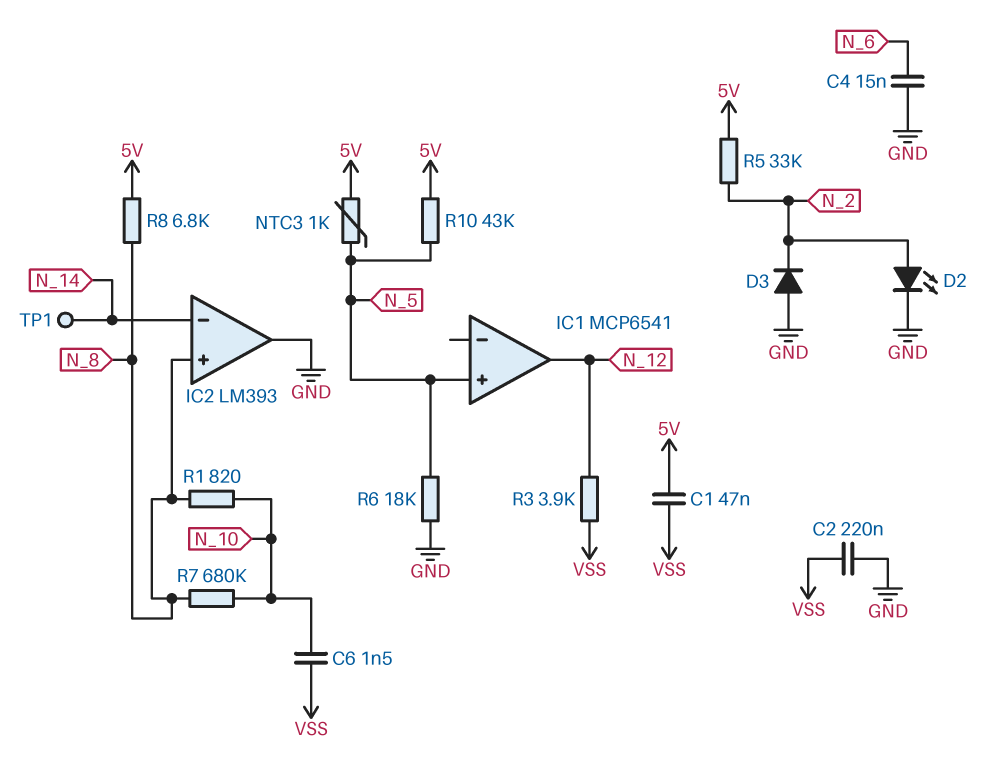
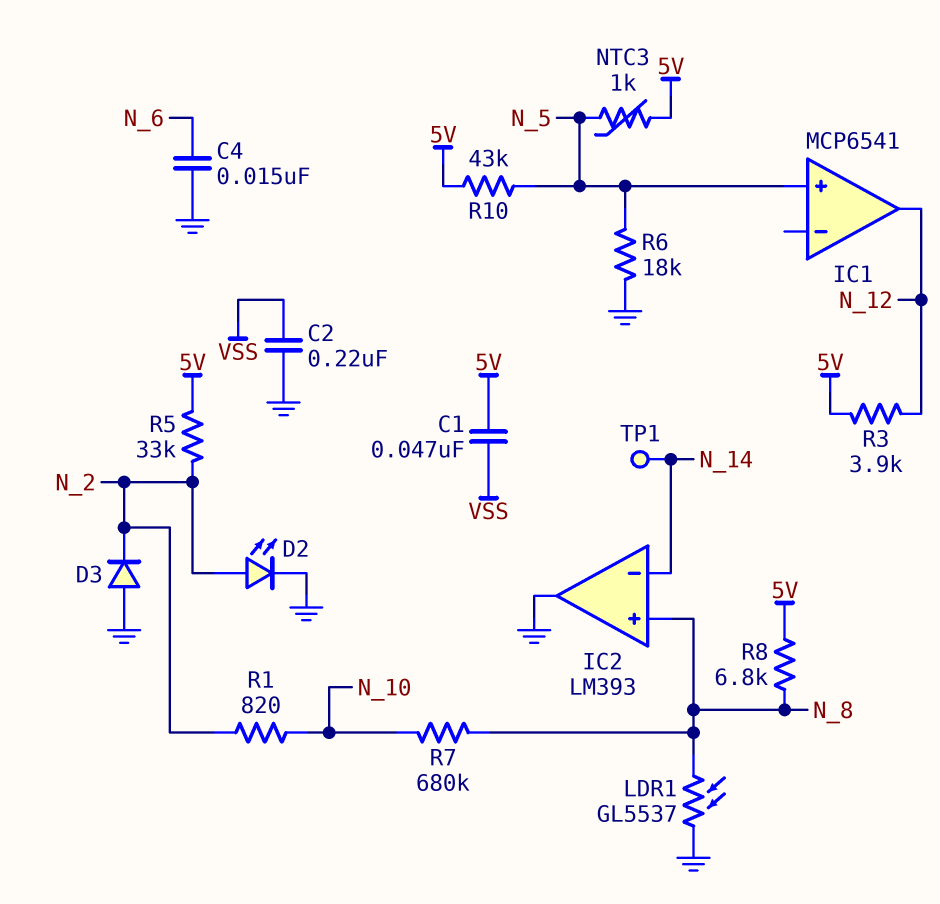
C6: 1.5nF (N_10, VSS) -> none
LDR1: none -> GL5537 (GND, N_8)
R1: 820 (N_8, N_10) -> 820 (N_2, N_10)
R3: 3.9k (N_12, VSS) -> 3.9k (5V, N_12)

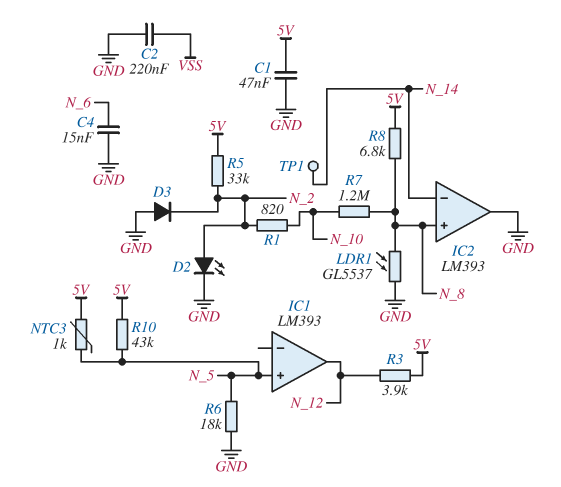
C1: 47nF (5V, VSS) -> 47nF (5V, GND)
IC1: MCP6541 -> LM393
R7: 680k (N_8, N_10) -> 1.2M (N_8, N_10)

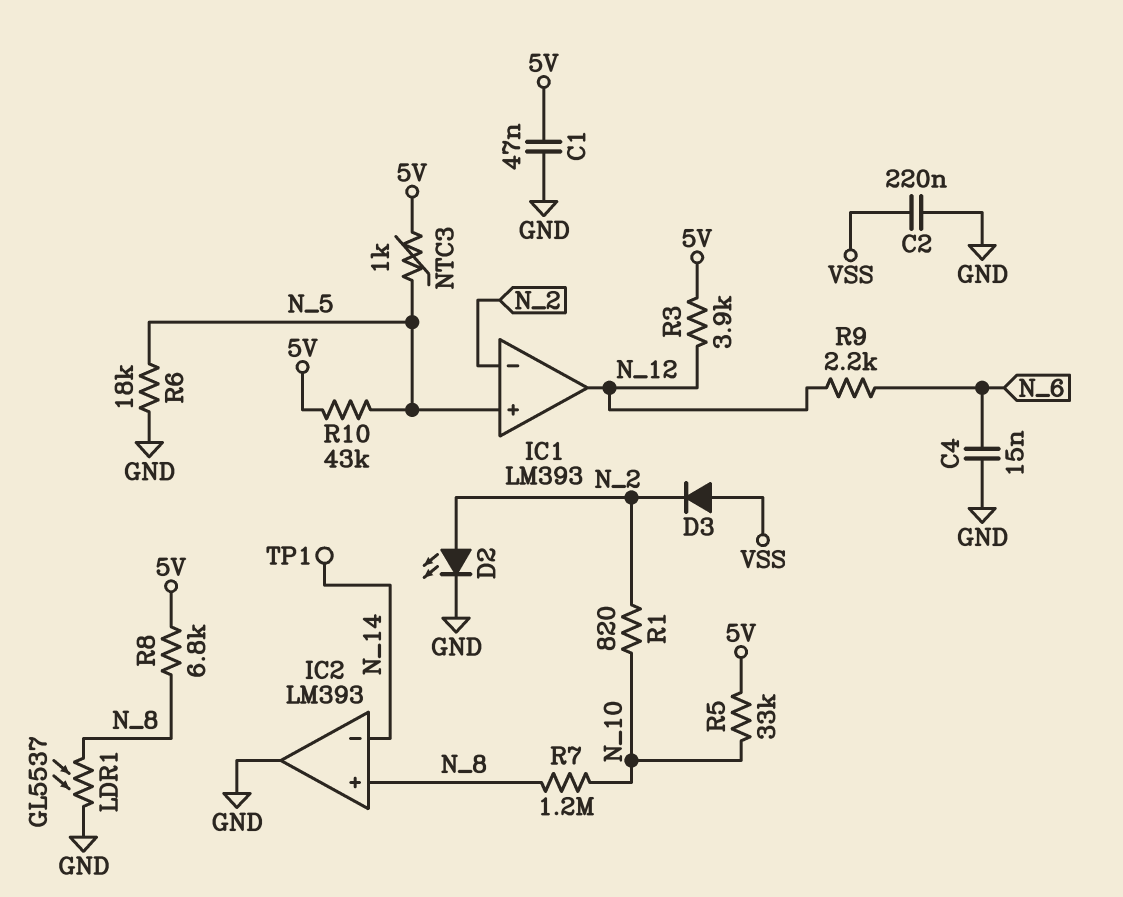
D3: diode (A GND, K N_2) -> diode (A VSS, K N_2)
IC1 pin in-: none -> N_2
R5: 33k (5V, N_2) -> 33k (5V, N_10)
R9: none -> 2.2k (N_6, N_12)

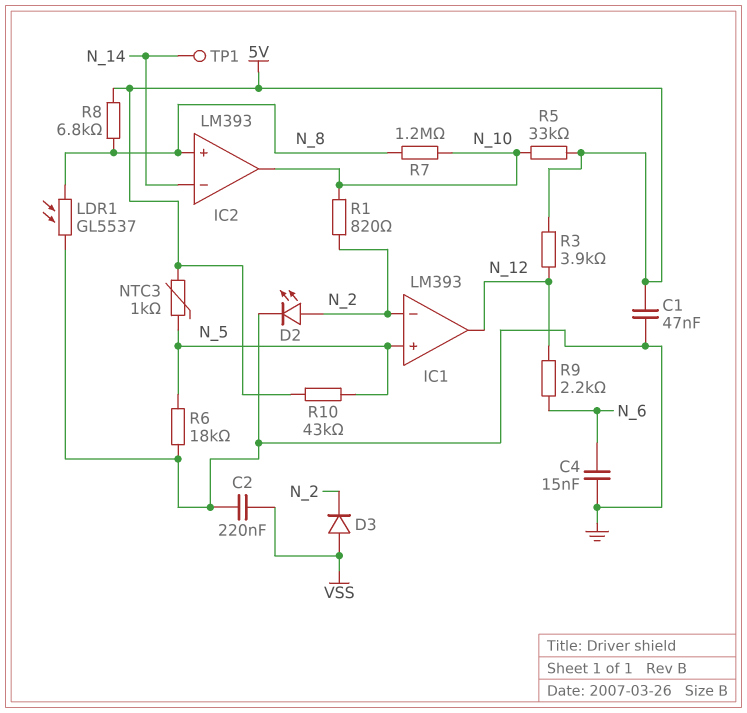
IC2 pin out: GND -> N_10

